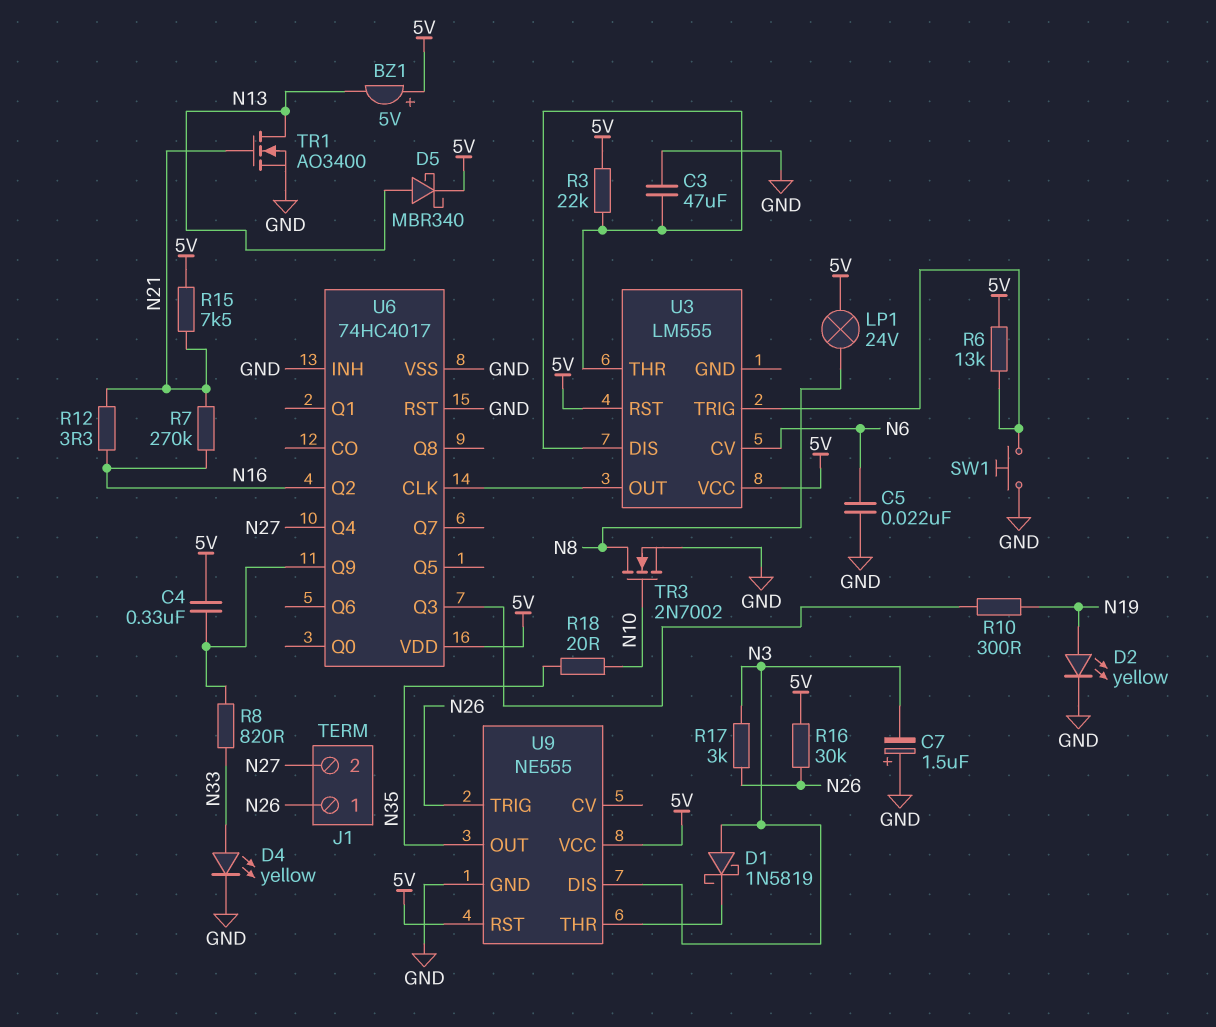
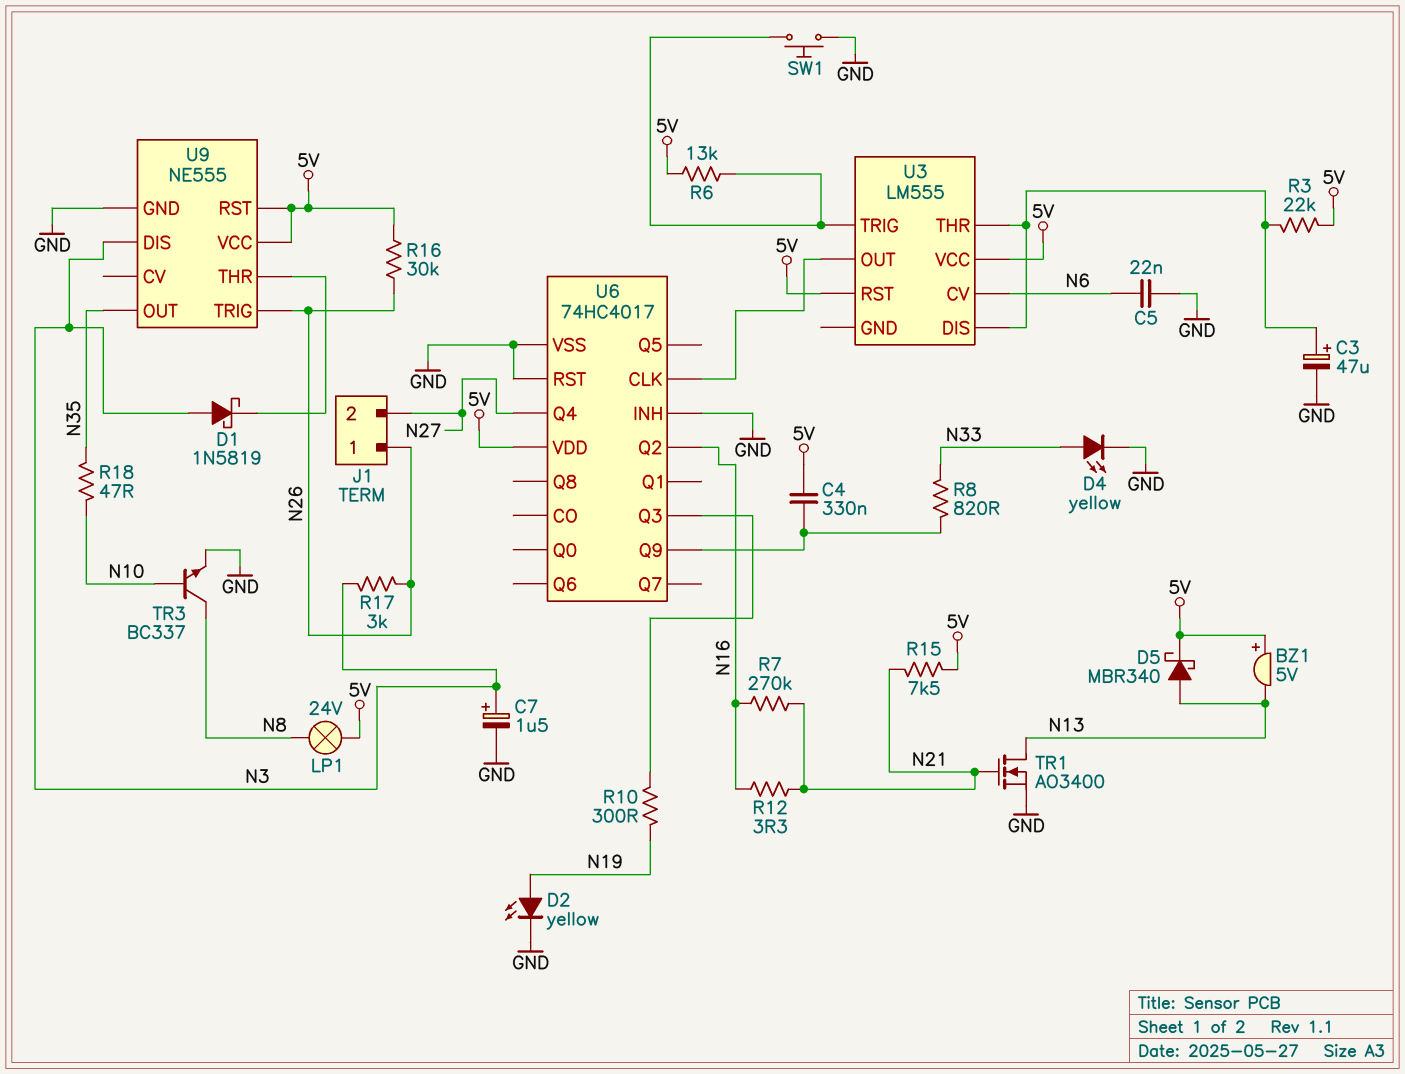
C3: 47uF (GND, U3/DIS) -> 47uF (plus U3/DIS, minus GND)
C7: 1.5uF (plus GND, minus N3) -> 1.5uF (plus N3, minus GND)
R18: 20 (N10, N35) -> 47 (N10, N35)
TR3: NMOS 2N7002 (G N10, D N8, S GND) -> NPN BC337 (B N10, C N8, E GND)

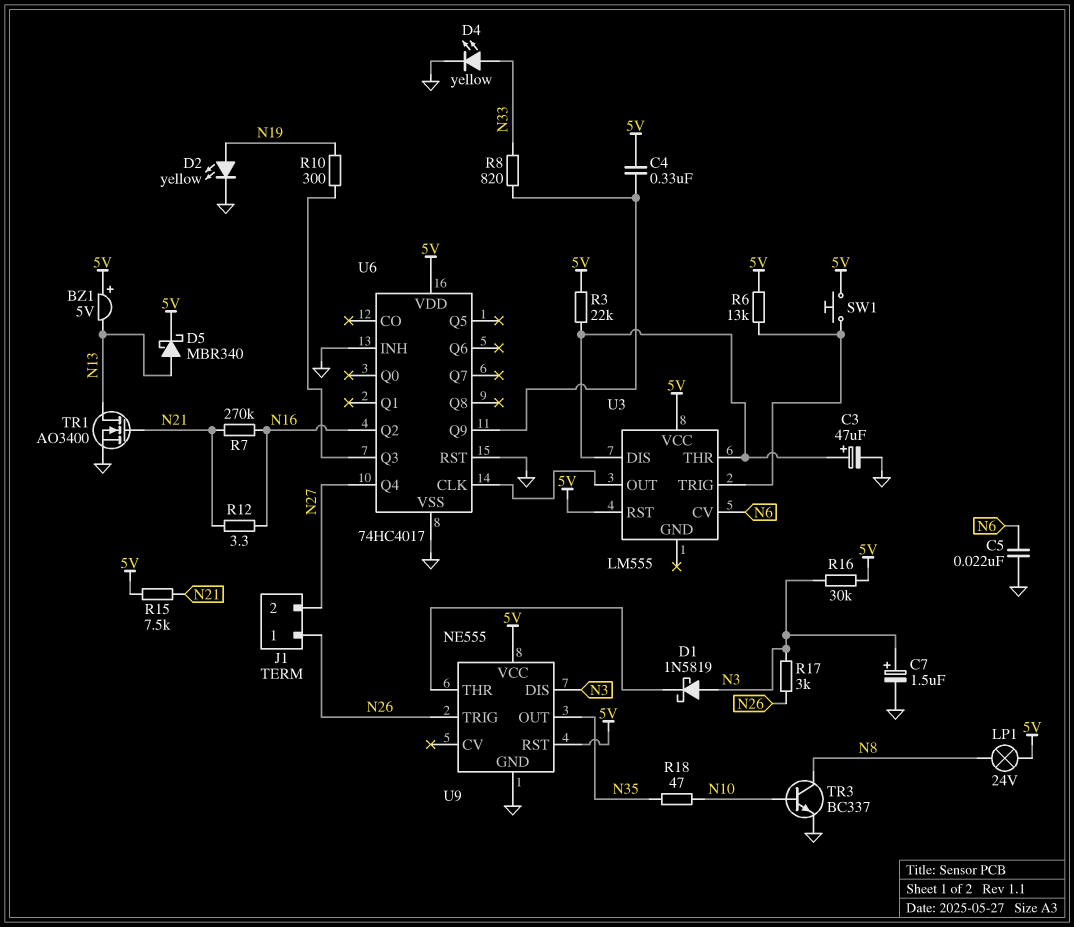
R16: 30k (5V, N26) -> 30k (5V, N3)
SW1: button (GND, U3/TRIG) -> button (5V, U3/TRIG)

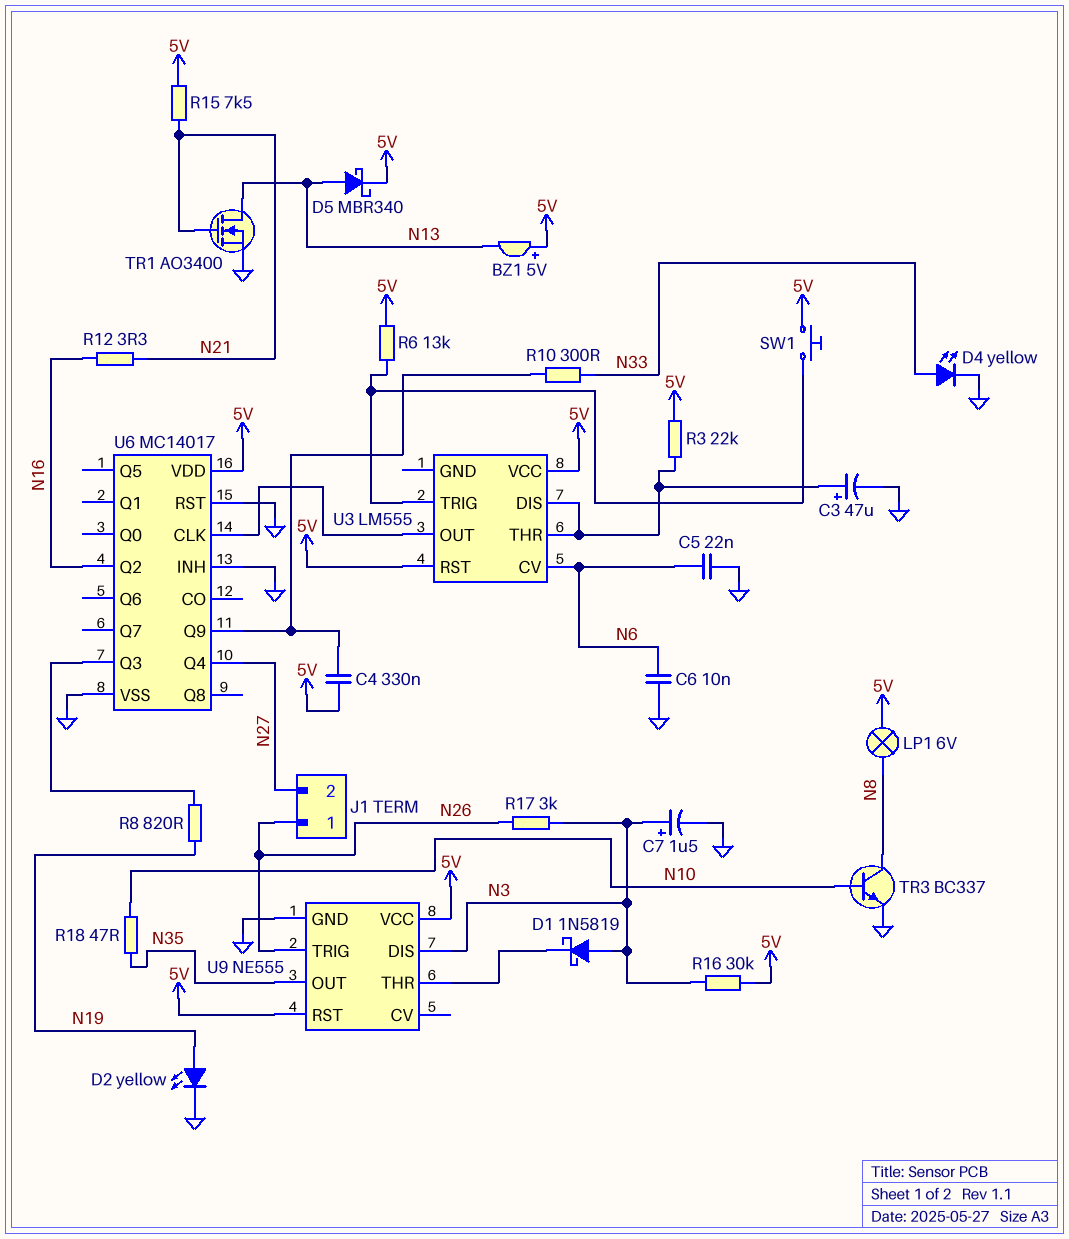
C6: none -> 10nF (GND, N6)
LP1: lamp 24V (5V, N8) -> lamp 6V (5V, N8)
R7: 270k (N16, N21) -> none
R8: 820 (N33, U6/Q9) -> 820 (N19, U6/Q3)
R10: 300 (N19, U6/Q3) -> 300 (N33, U6/Q9)
U6: 74HC4017 -> MC14017

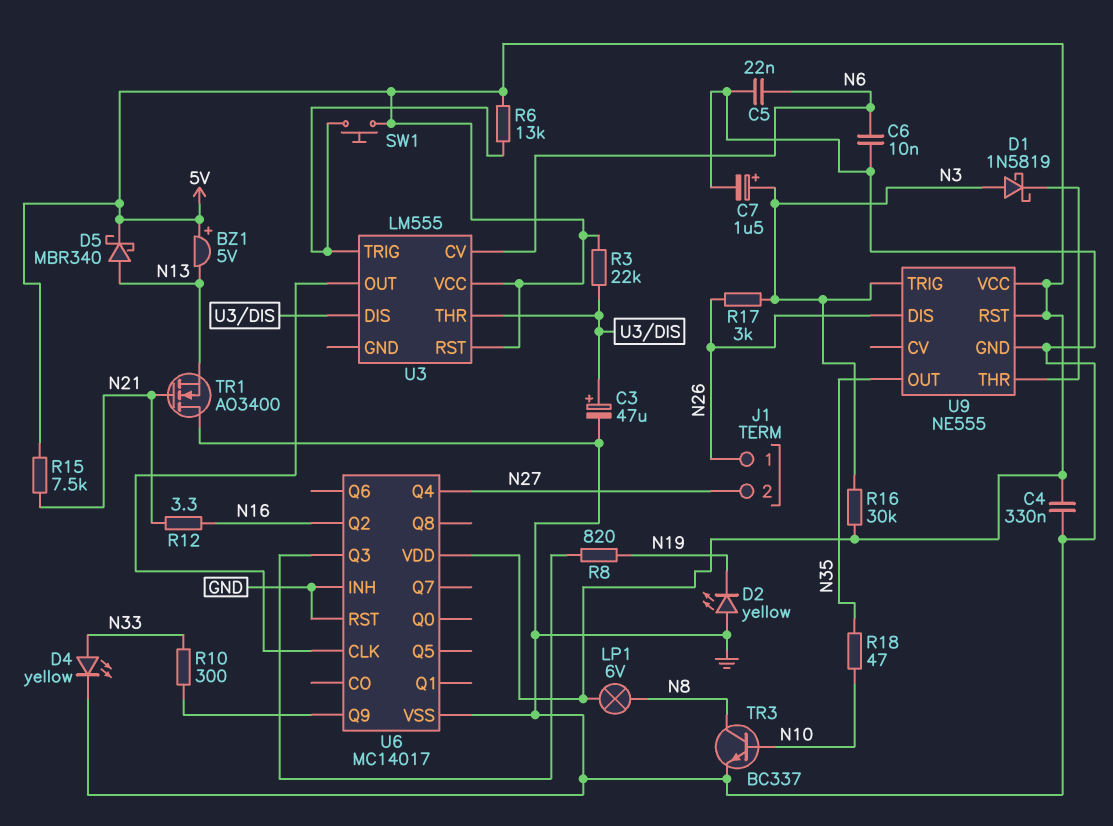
C4: 330nF (5V, U6/Q9) -> 330nF (5V, GND)
D2: LED yellow (A N19, K GND) -> LED yellow (A GND, K N19)
TR1: NMOS AO3400 (G N21, D N13, S GND) -> NMOS AO3400 (G N21, D GND, S N13)
U9 pin DIS: N3 -> N26
U9 pin TRIG: N26 -> N3

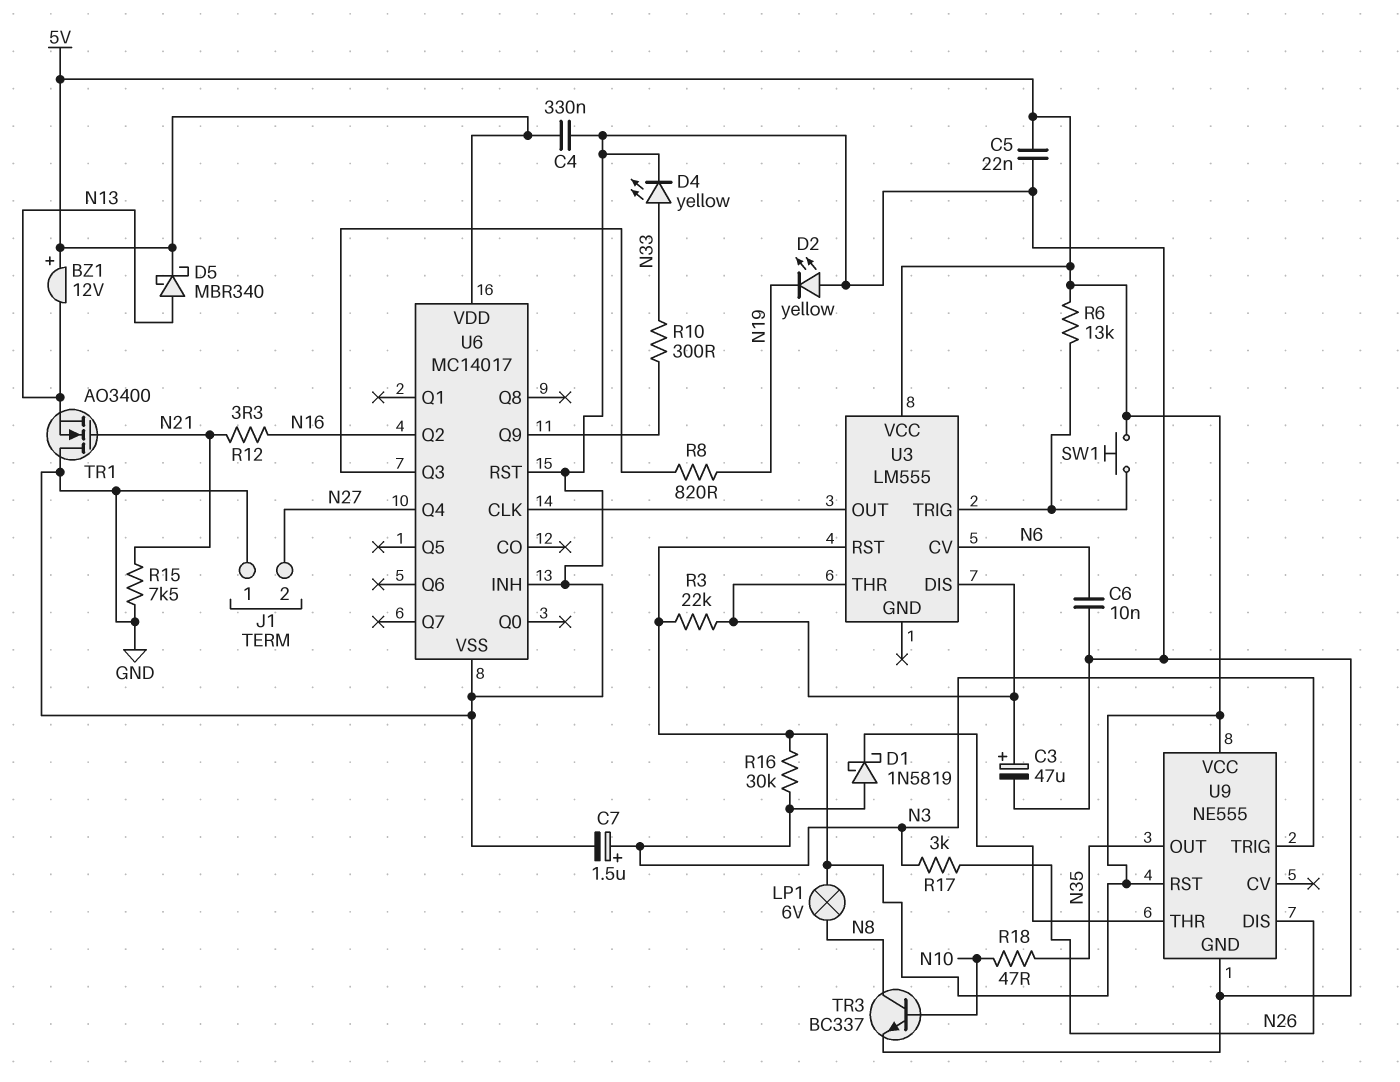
BZ1: buzzer 5V (plus 5V, minus N13) -> buzzer 12V (plus 5V, minus N13)
C5: 22nF (GND, N6) -> 22nF (5V, GND)
J1 pin 1: N26 -> GND
R15: 7.5k (5V, N21) -> 7.5k (GND, N21)

